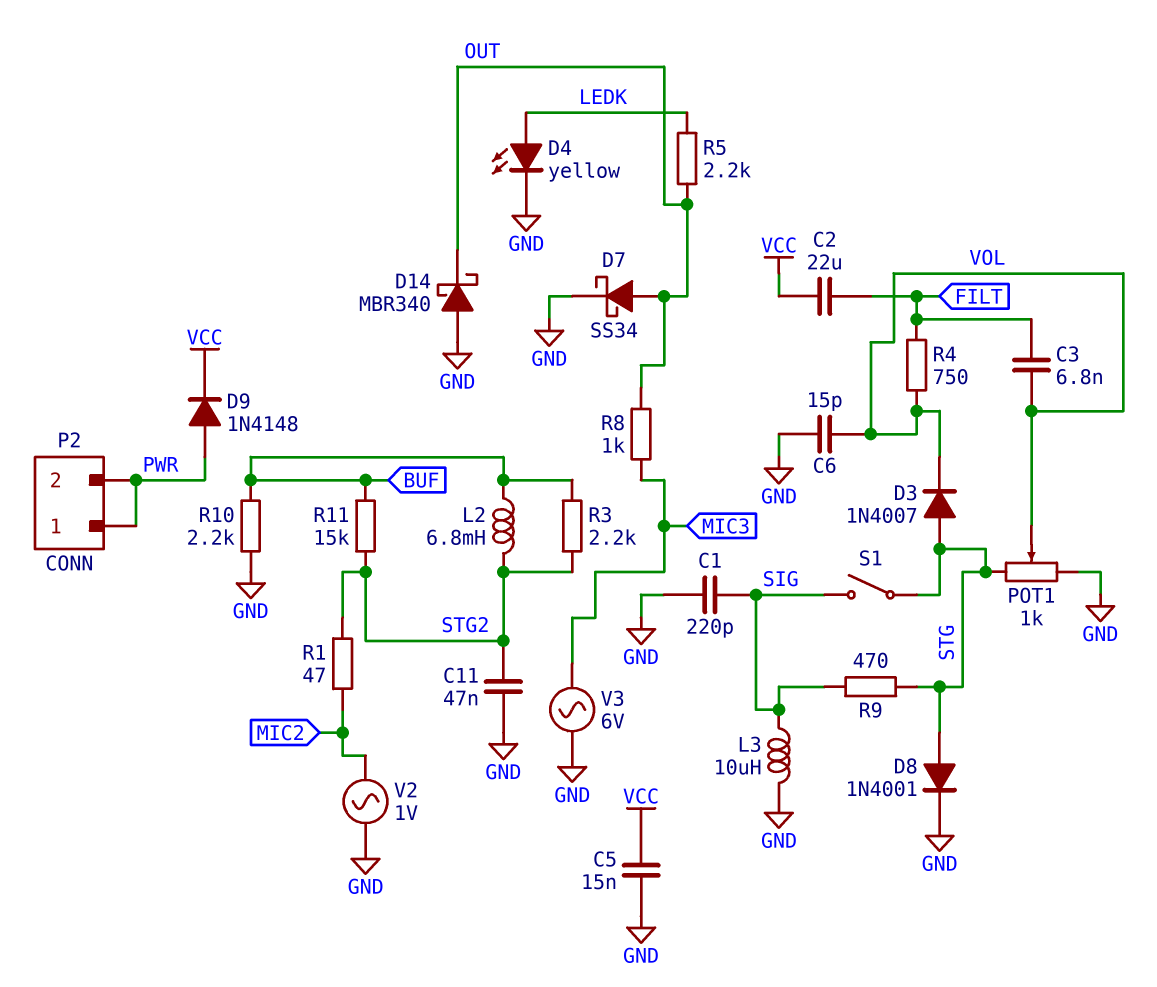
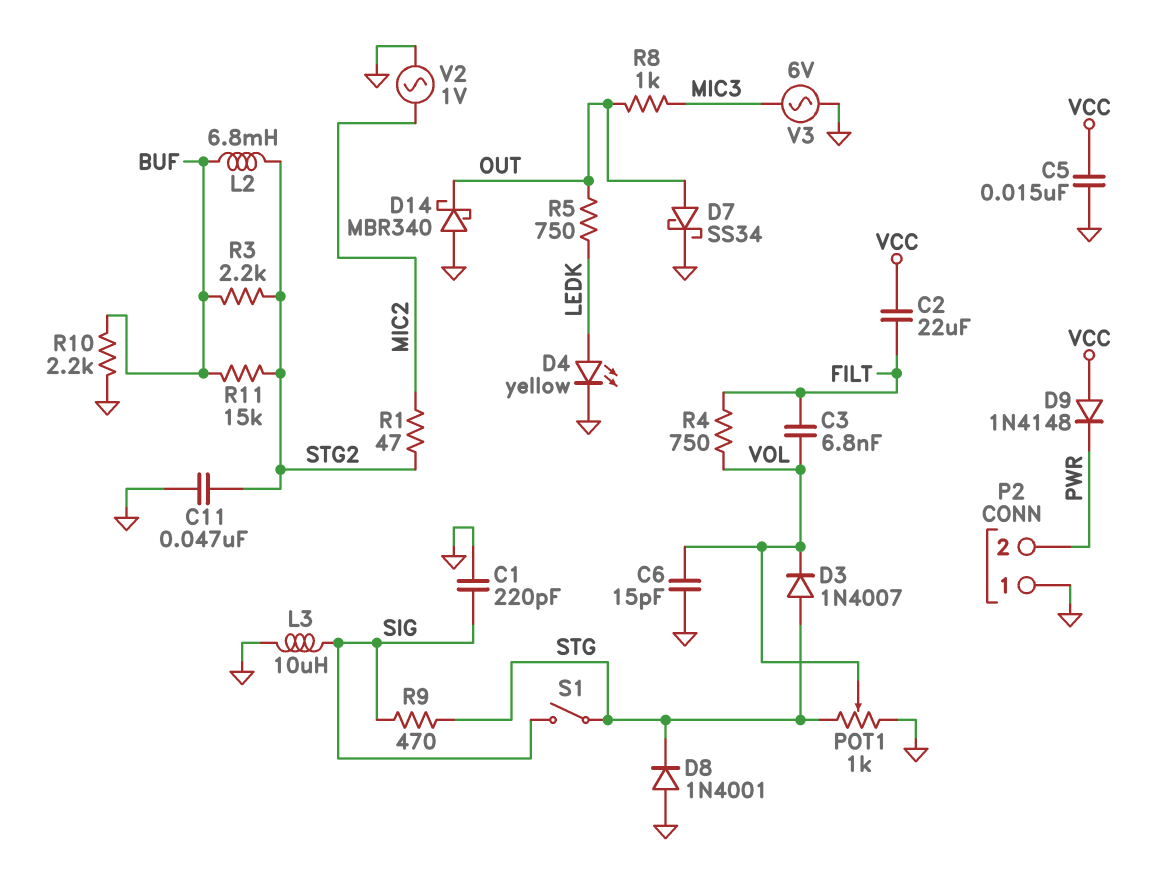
D8: diode 1N4001 (A STG, K GND) -> diode 1N4001 (A GND, K STG)
D9: diode 1N4148 (A PWR, K VCC) -> diode 1N4148 (A VCC, K PWR)
P2 pin 1: PWR -> GND
R5: 2.2k (LEDK, OUT) -> 750 (LEDK, OUT)

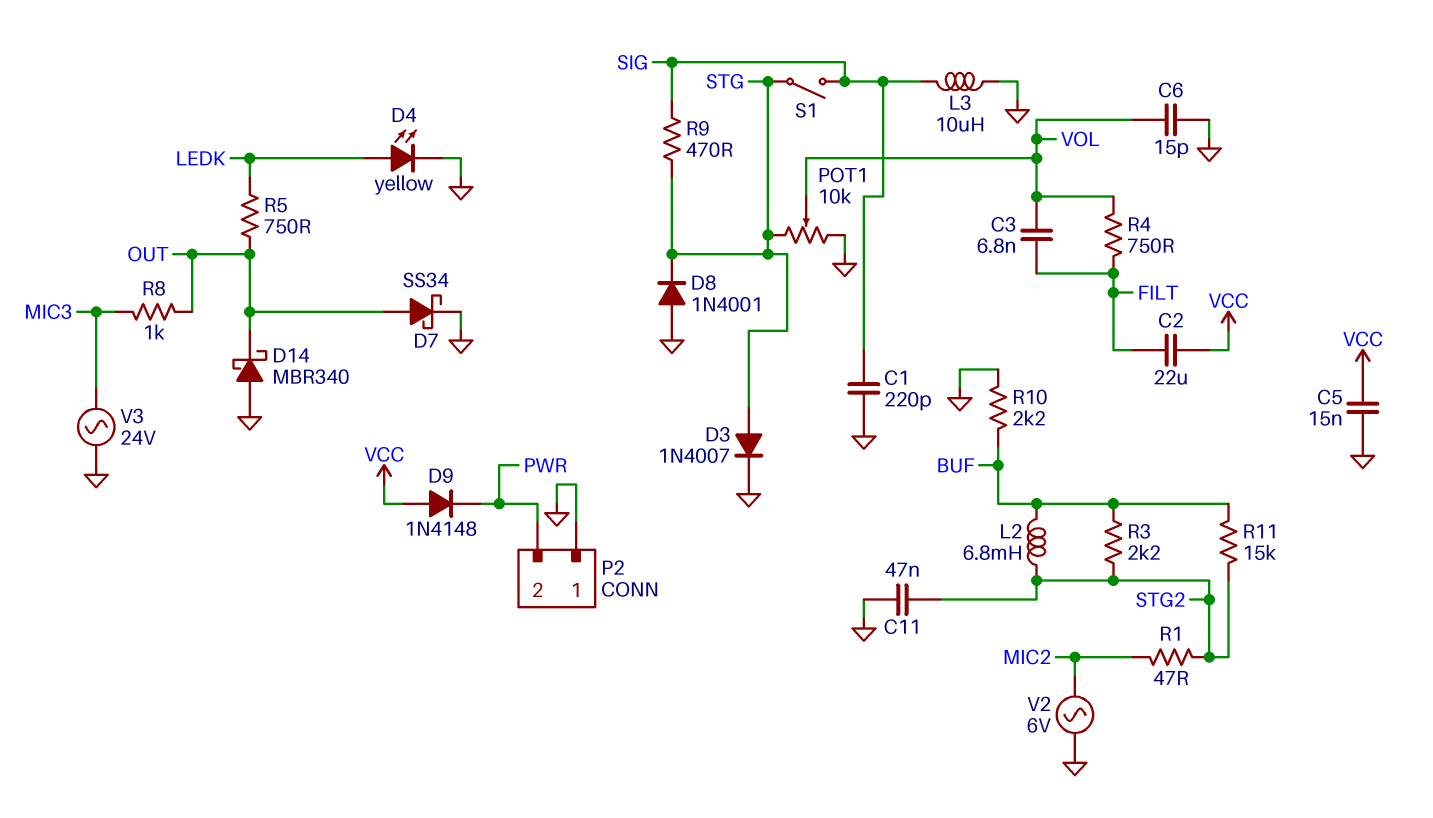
D3: diode 1N4007 (A STG, K VOL) -> diode 1N4007 (A STG, K GND)
POT1: 1k (GND, STG, wiper VOL) -> 10k (GND, STG, wiper VOL)
V2: AC 1V (GND, MIC2) -> AC 6V (GND, MIC2)
V3: AC 6V (GND, MIC3) -> AC 24V (GND, MIC3)

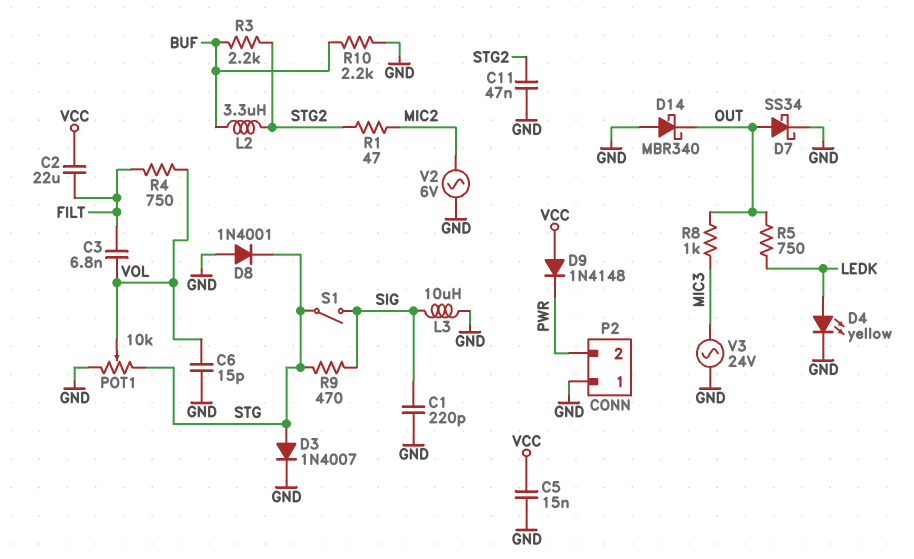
L2: 6.8mH (BUF, STG2) -> 3.3uH (BUF, STG2)
R11: 15k (BUF, STG2) -> none

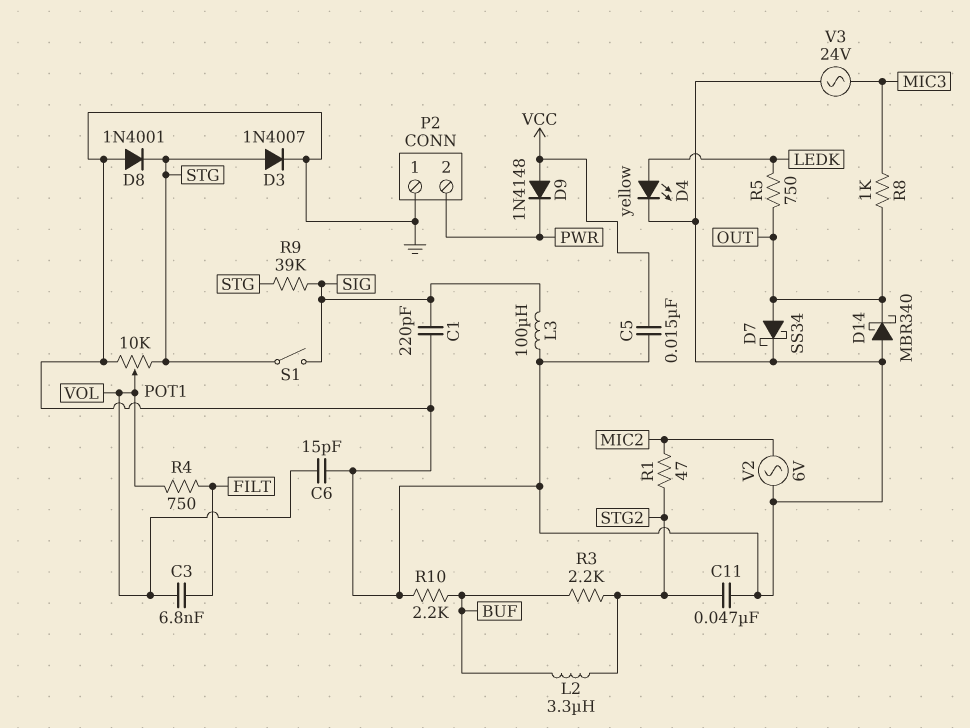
C2: 22uF (FILT, VCC) -> none
L3: 10uH (GND, SIG) -> 100uH (GND, SIG)
R9: 470 (SIG, STG) -> 39k (SIG, STG)

